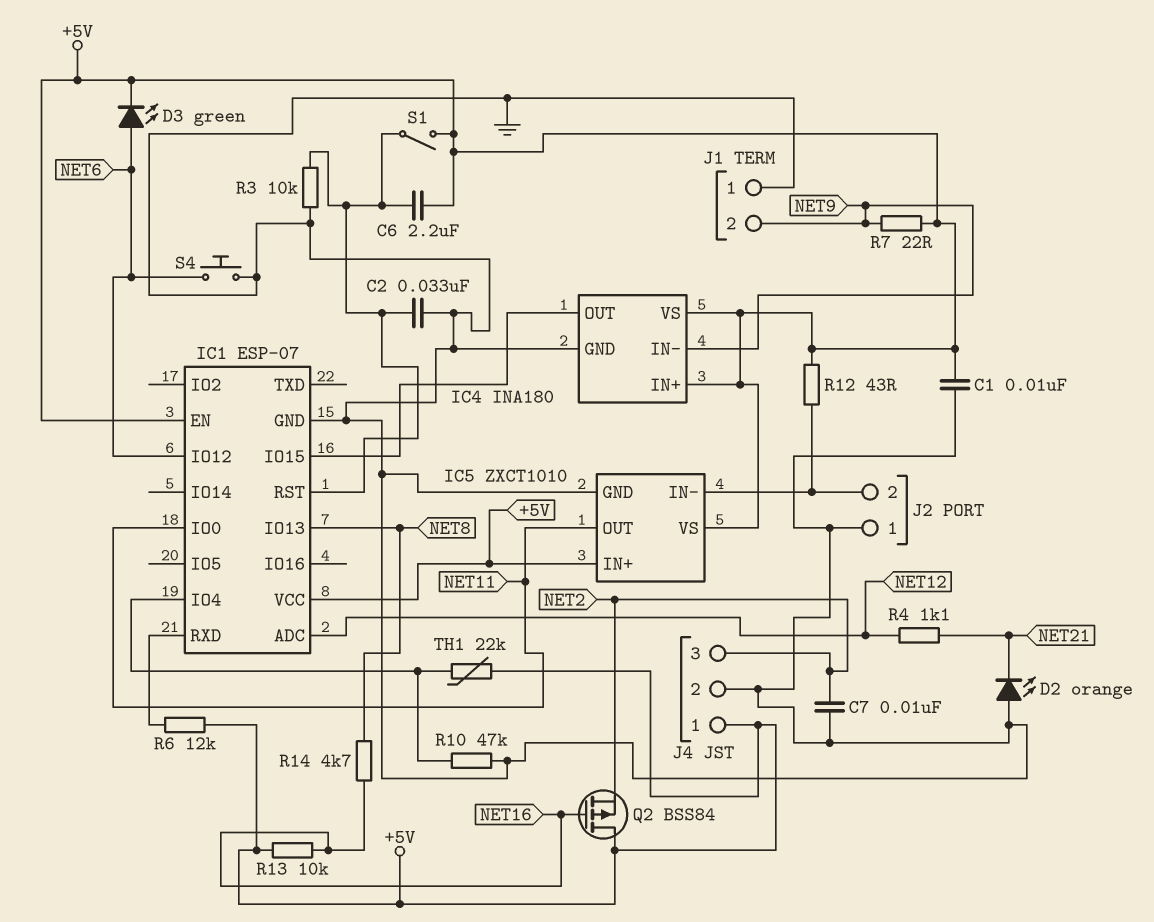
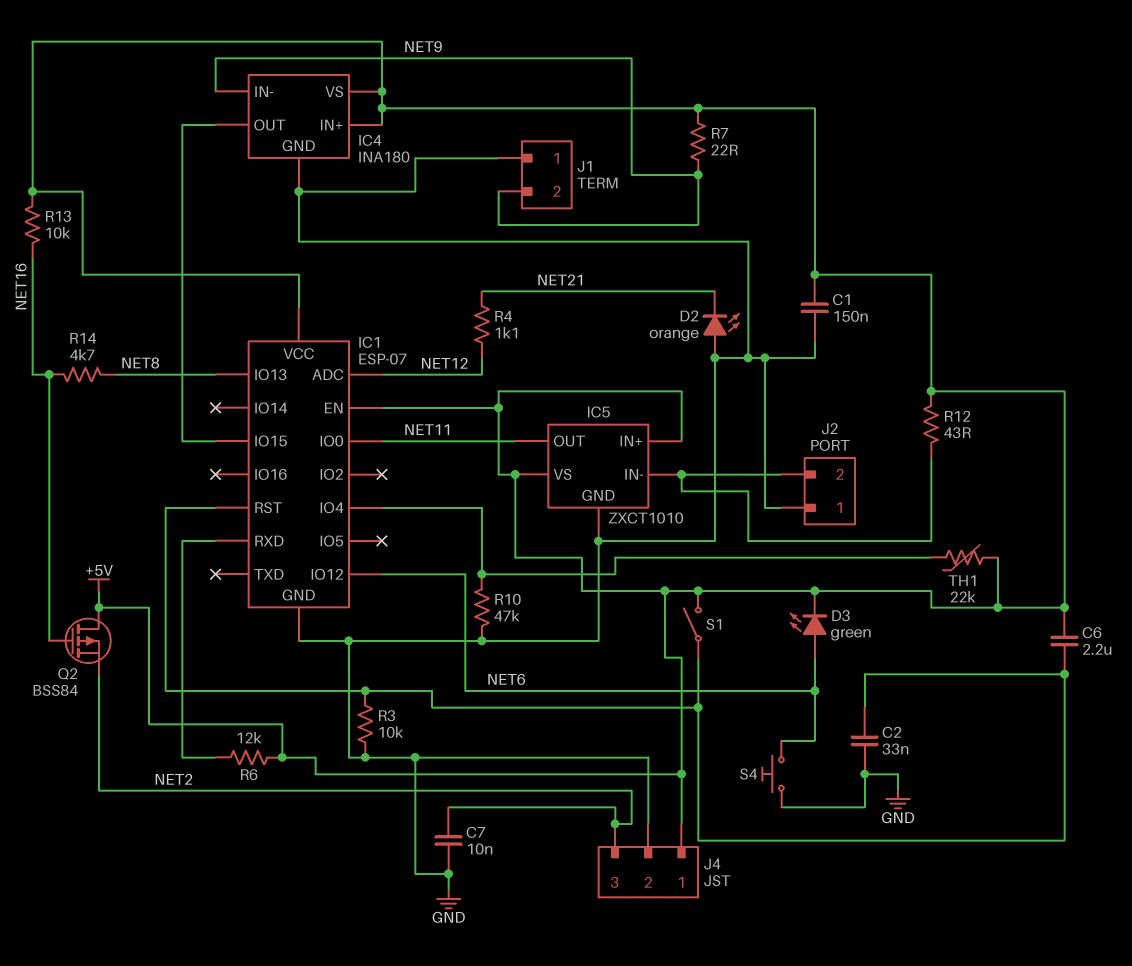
C1: 10nF (+5V, GND) -> 150nF (+5V, GND)

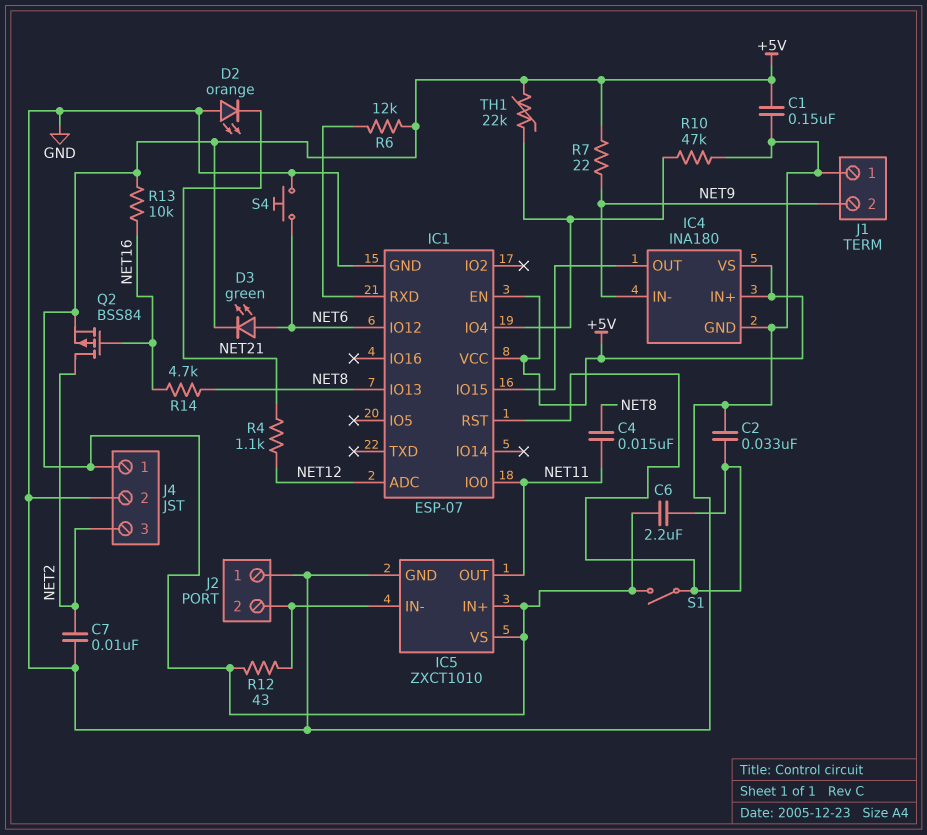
C4: none -> 15nF (NET8, NET11)
Q2: PMOS BSS84 (G NET16, D +5V, S NET2) -> PMOS BSS84 (G NET16, D NET2, S +5V)
R3: 10k (GND, IC1/RST) -> none

